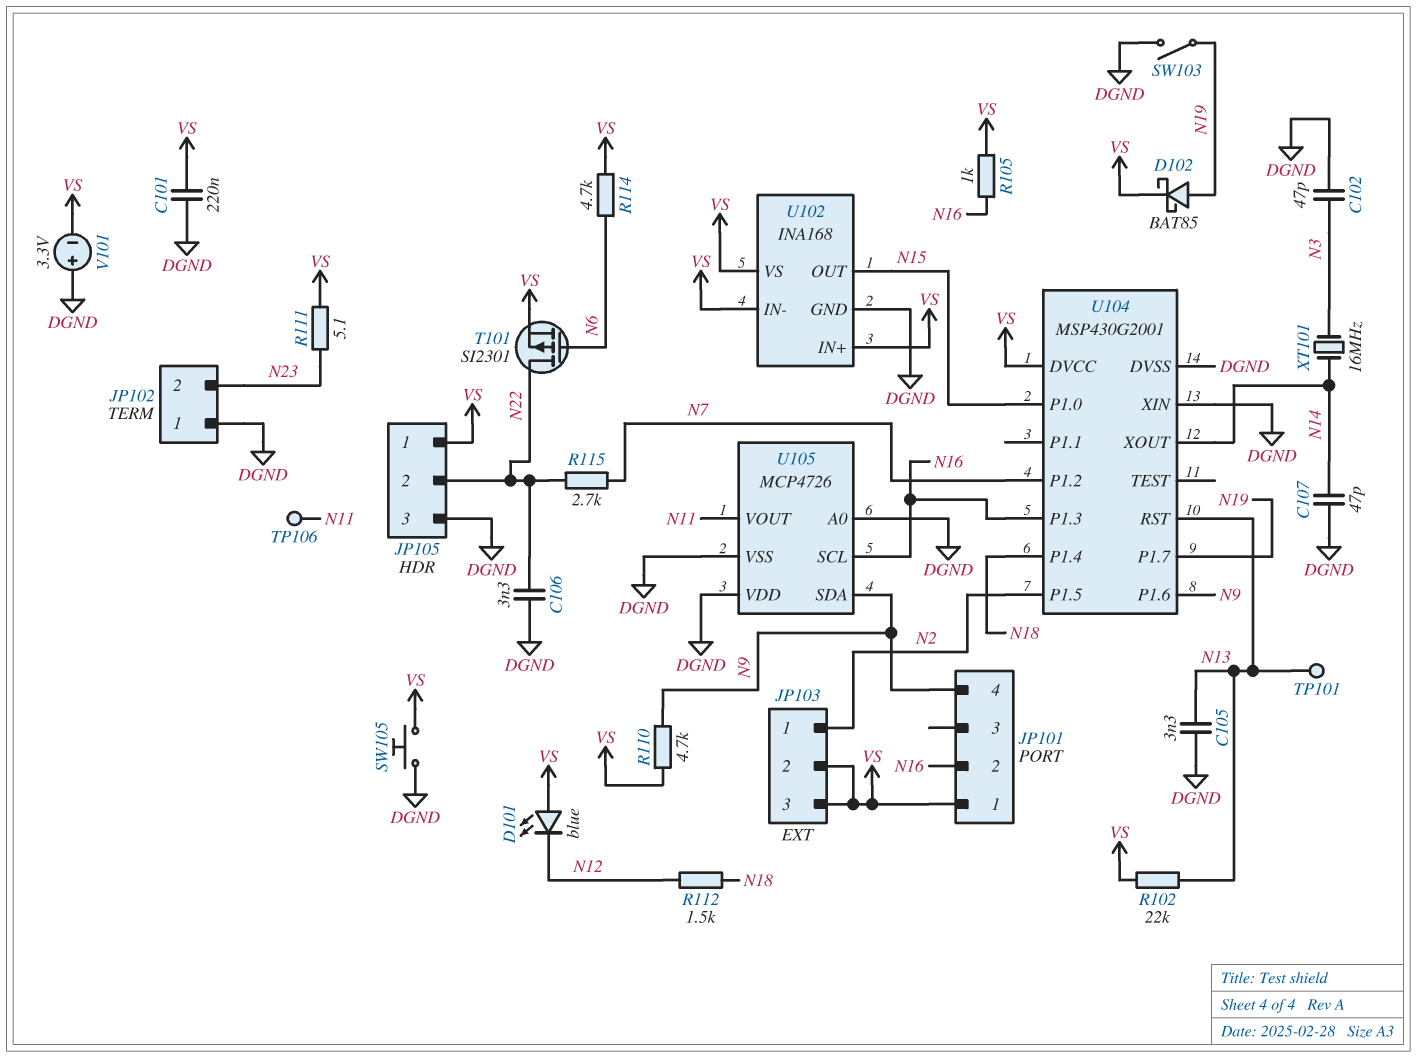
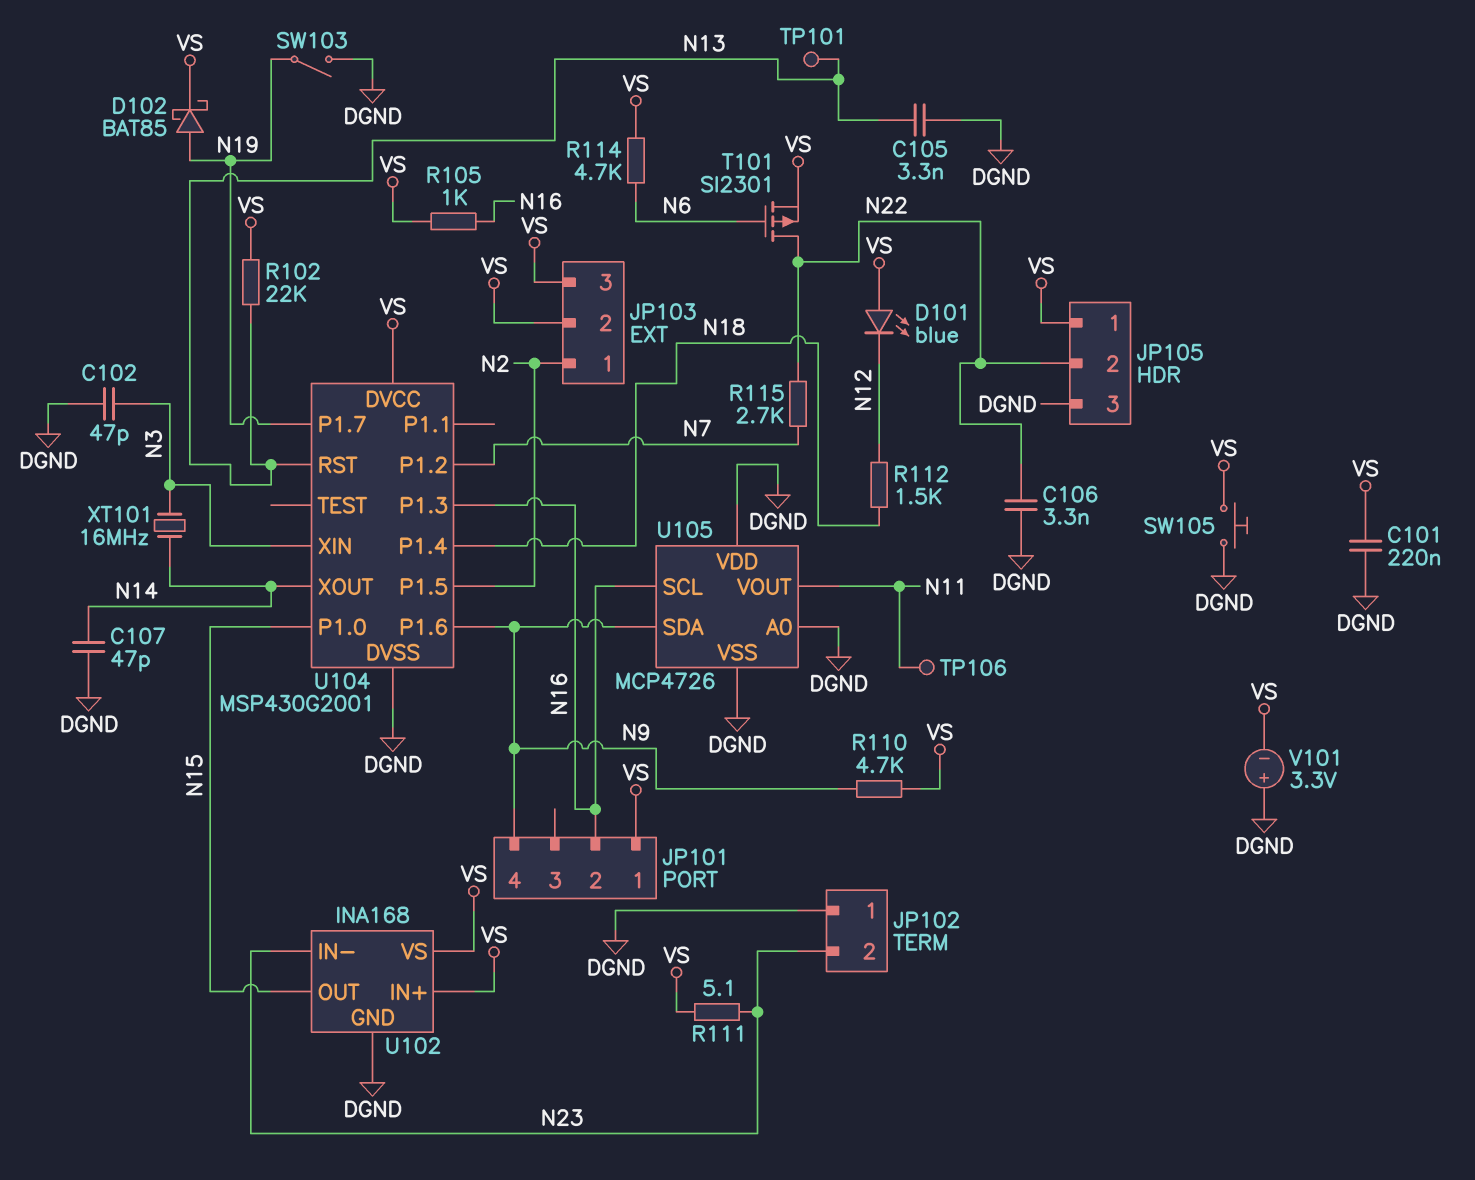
U102 pin IN-: VS -> N23
U104 pin XIN: DGND -> N3

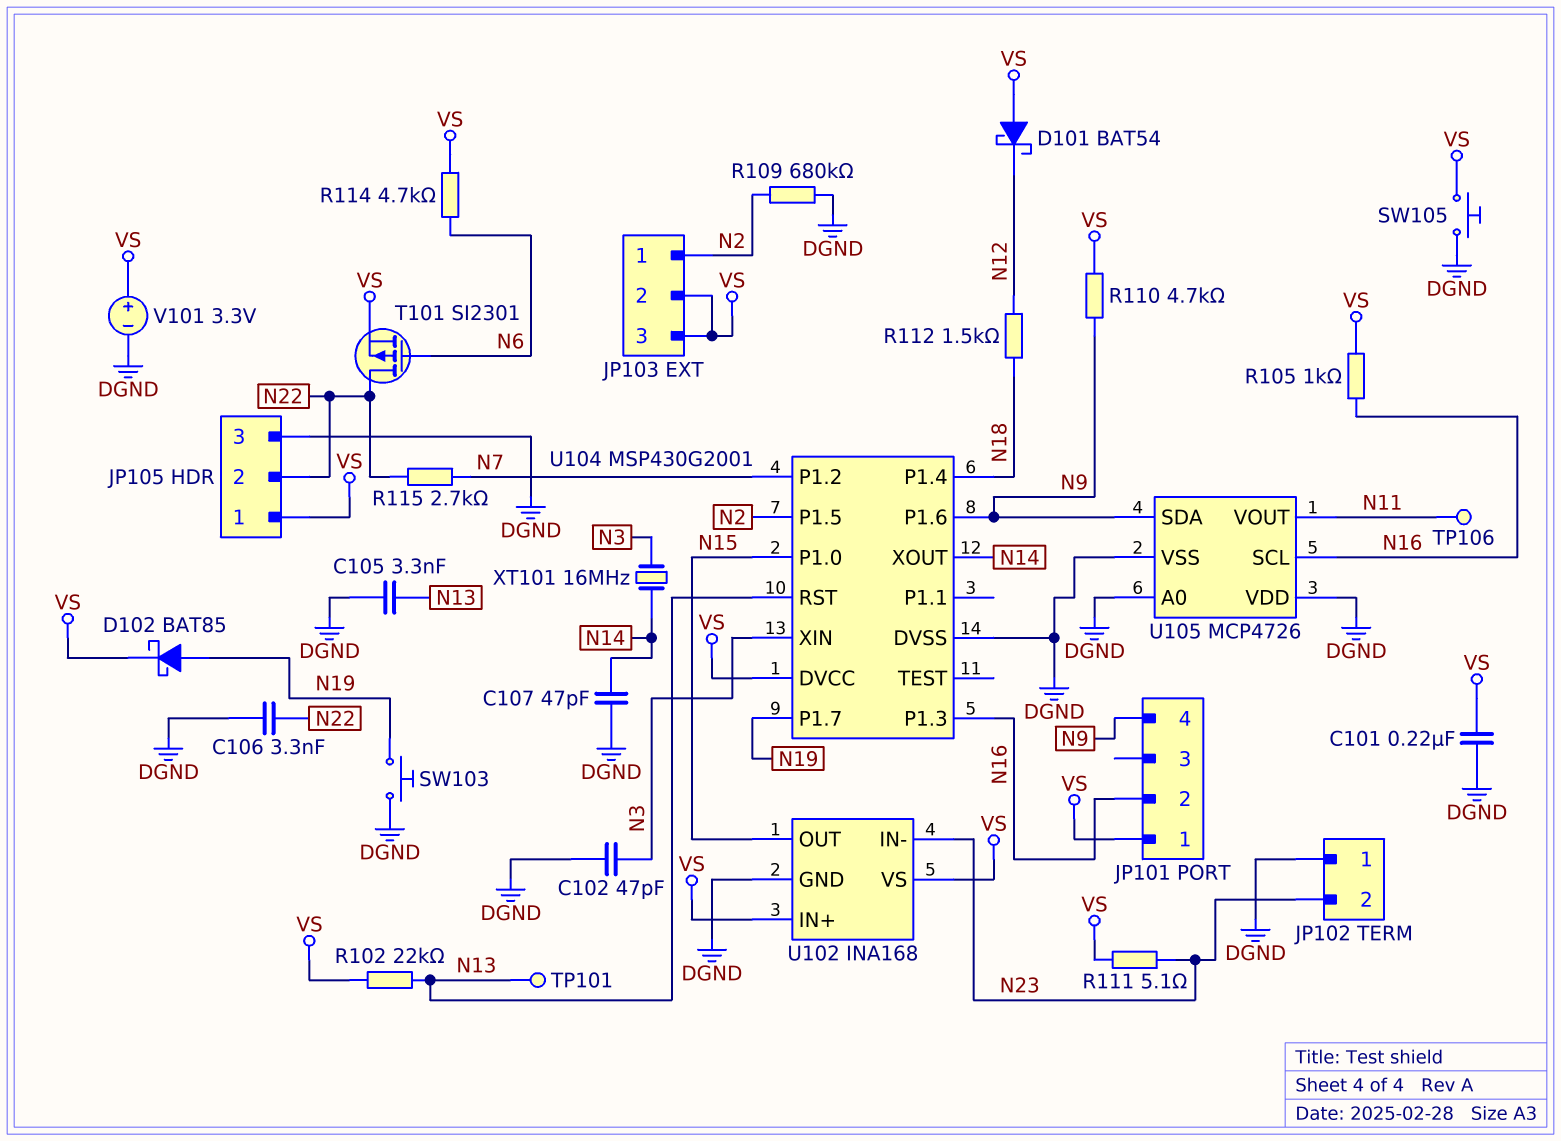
D101: LED blue (A VS, K N12) -> schottky BAT54 (A VS, K N12)
R109: none -> 680k (DGND, N2)
SW103: switch (DGND, N19) -> button (DGND, N19)
V101: 3.3V (plus DGND, minus VS) -> 3.3V (plus VS, minus DGND)

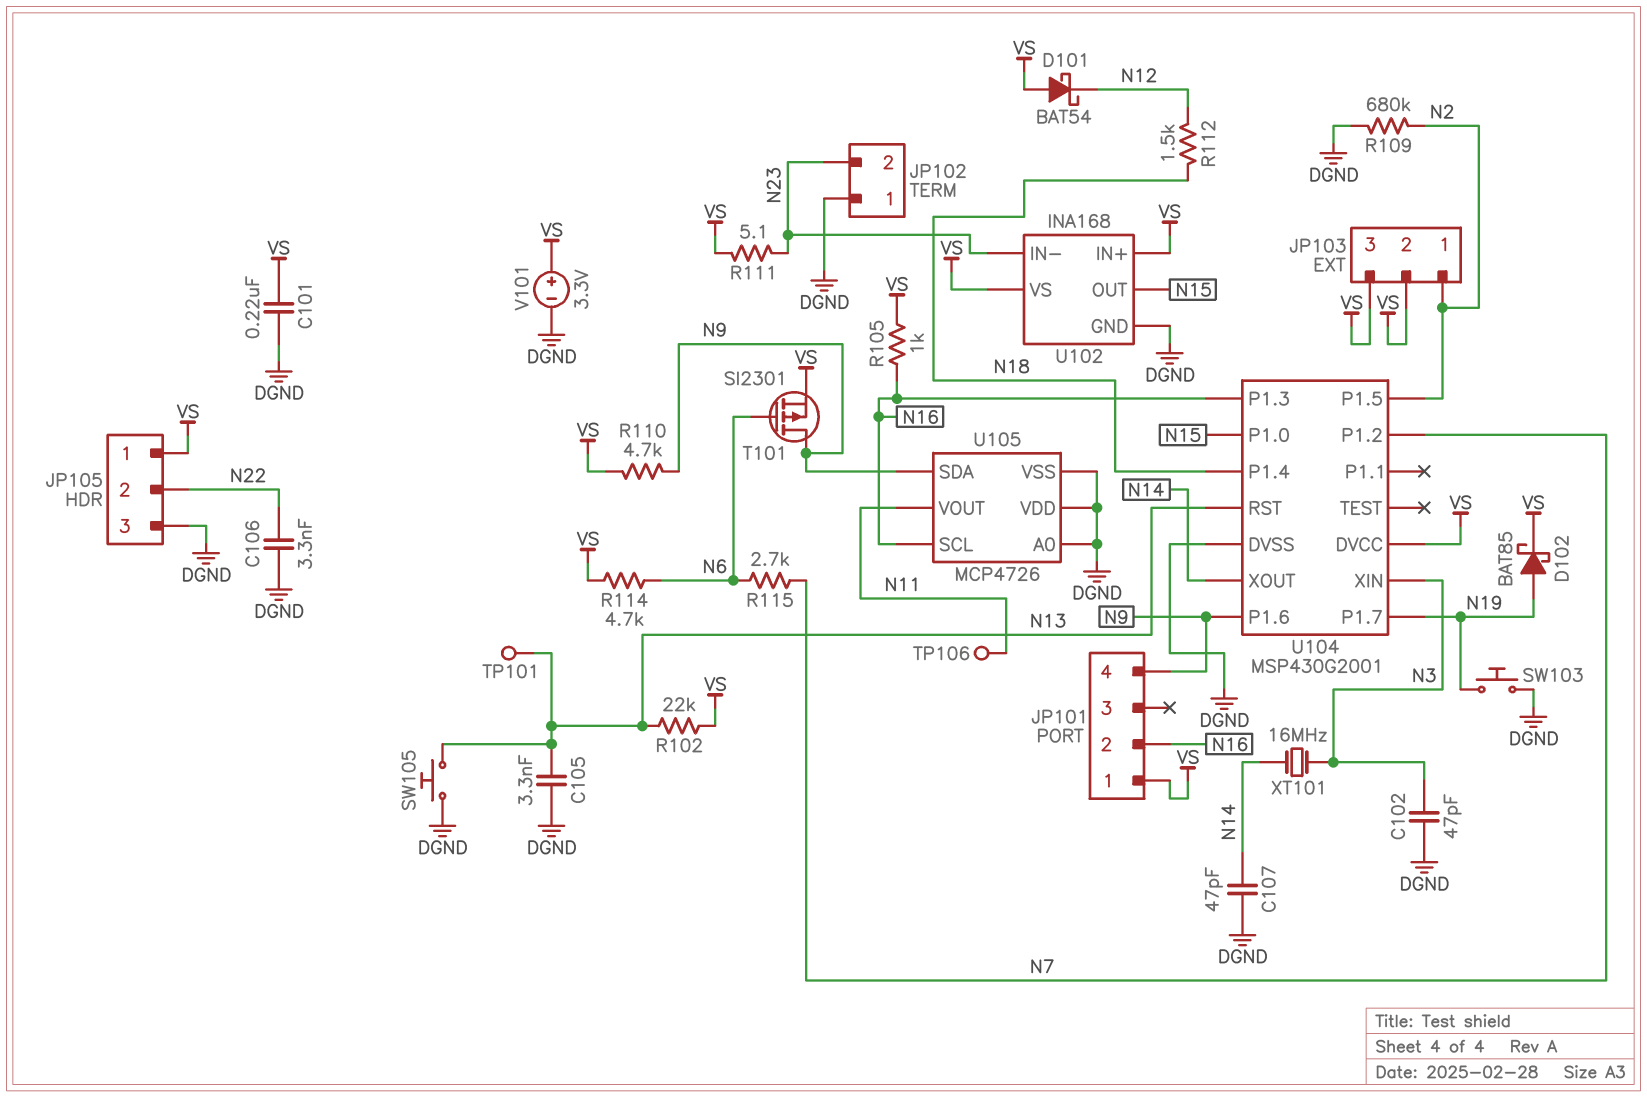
R115: 2.7k (N7, N22) -> 2.7k (N6, N7)
SW105: button (DGND, VS) -> button (DGND, N13)
T101: PMOS SI2301 (G N6, D N22, S VS) -> PMOS SI2301 (G N6, D N9, S VS)

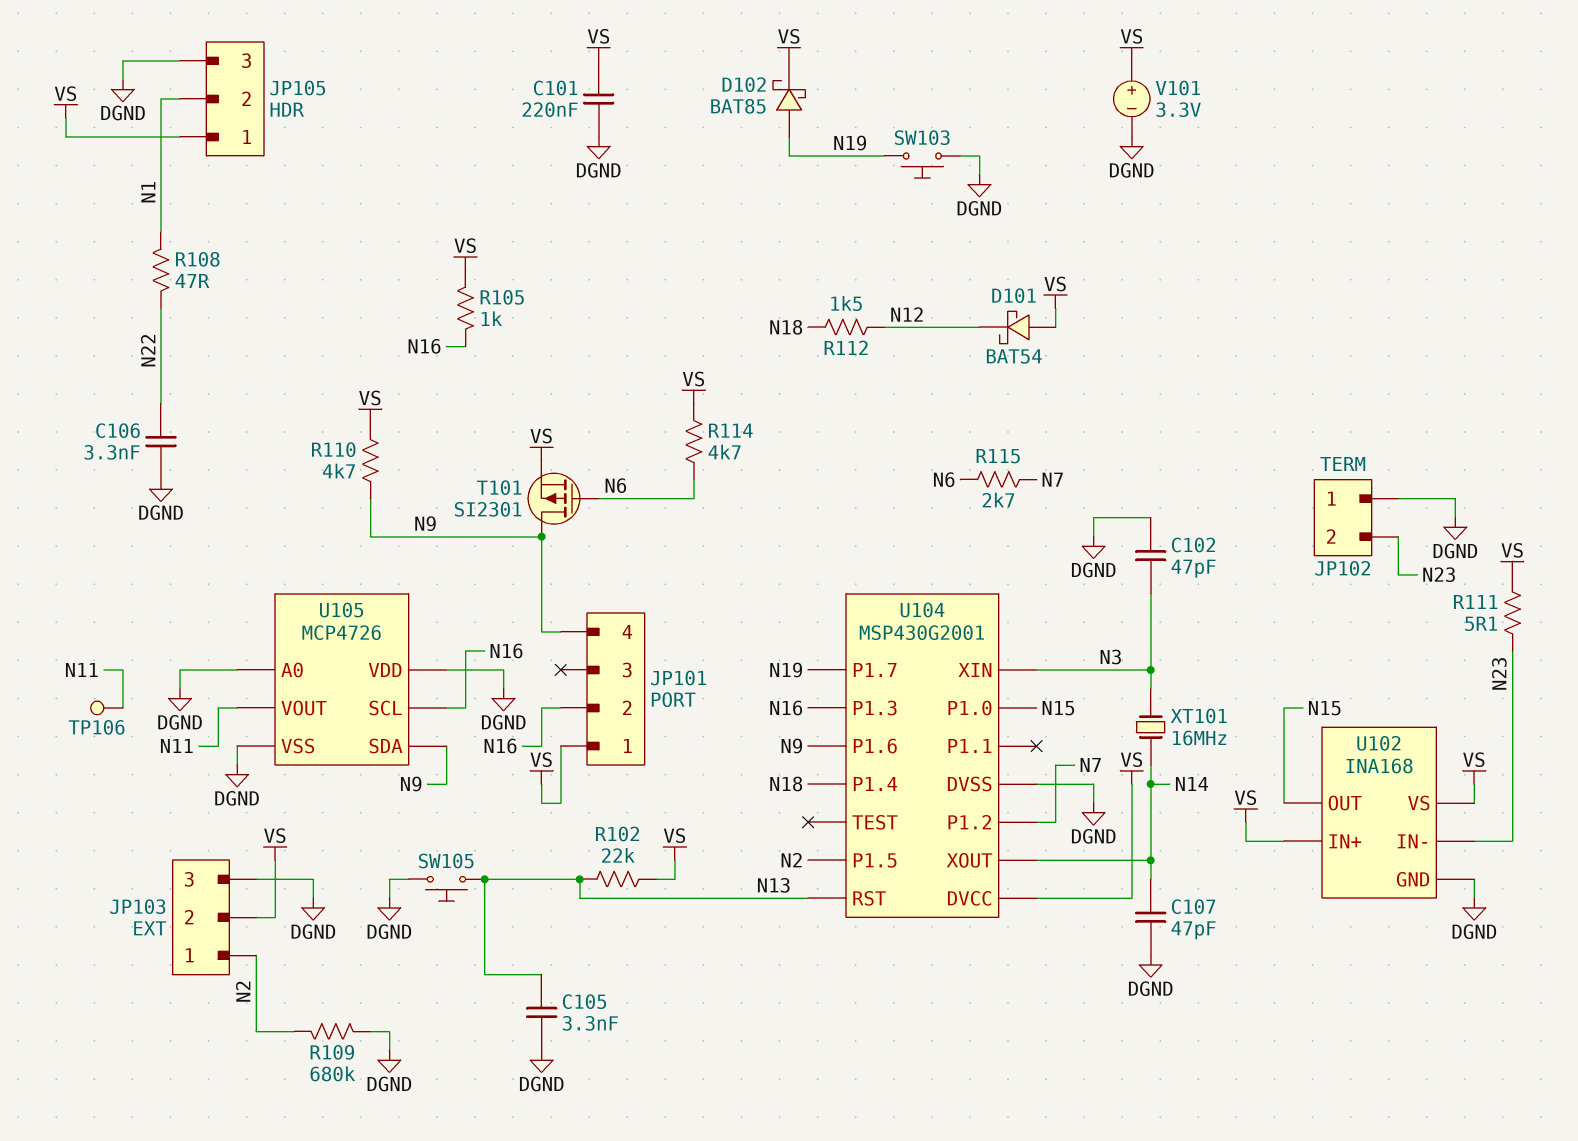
JP103 pin 3: VS -> DGND
JP105 pin 2: N22 -> N1
R108: none -> 47 (N1, N22)
TP101: test point (N13) -> none

